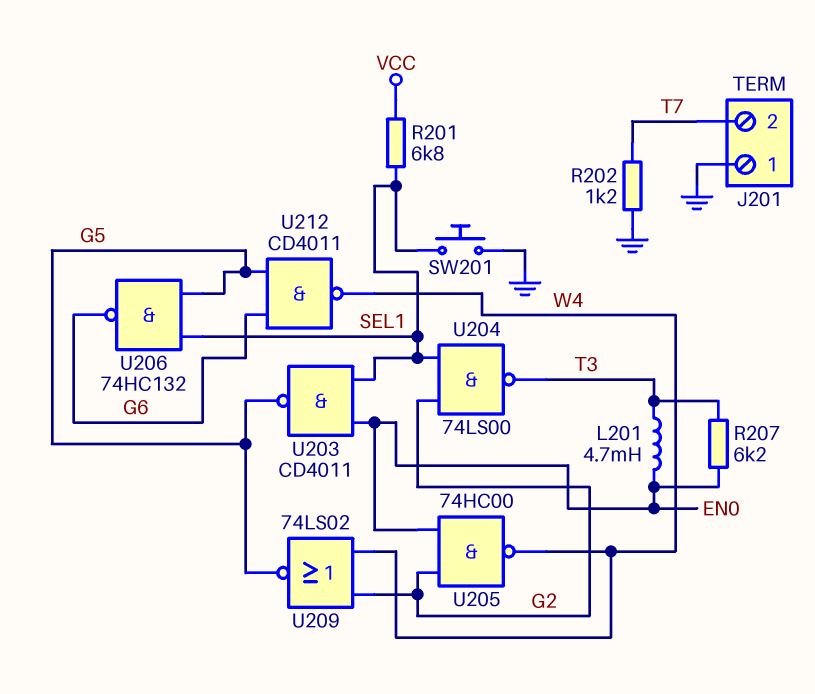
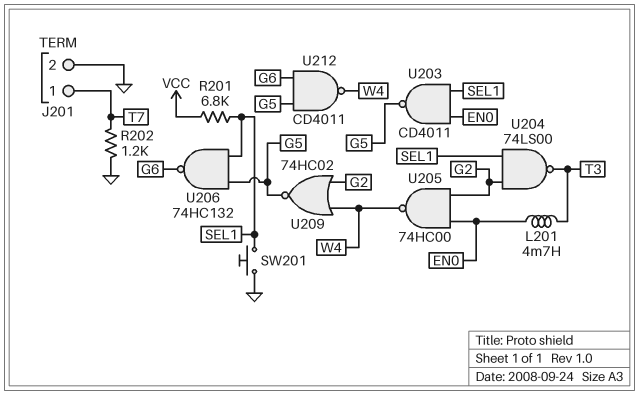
J201 pin 1: GND -> T7
J201 pin 2: T7 -> GND
R207: 6.2k (EN0, T3) -> none
U209: NOR 74LS02 (in G2, in W4, out G5) -> NOR 74HC02 (in G2, in W4, out G5)

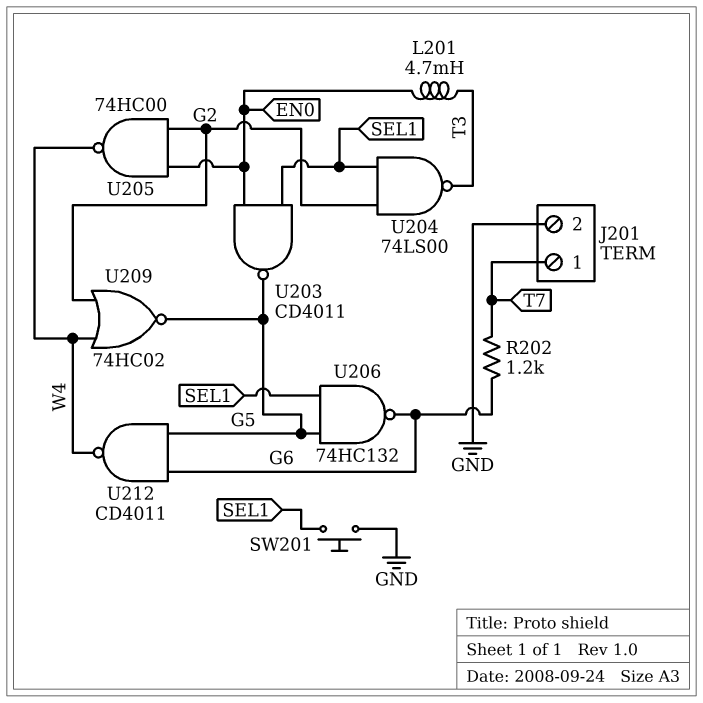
R201: 6.8k (SEL1, VCC) -> none
R202: 1.2k (GND, T7) -> 1.2k (G6, T7)

